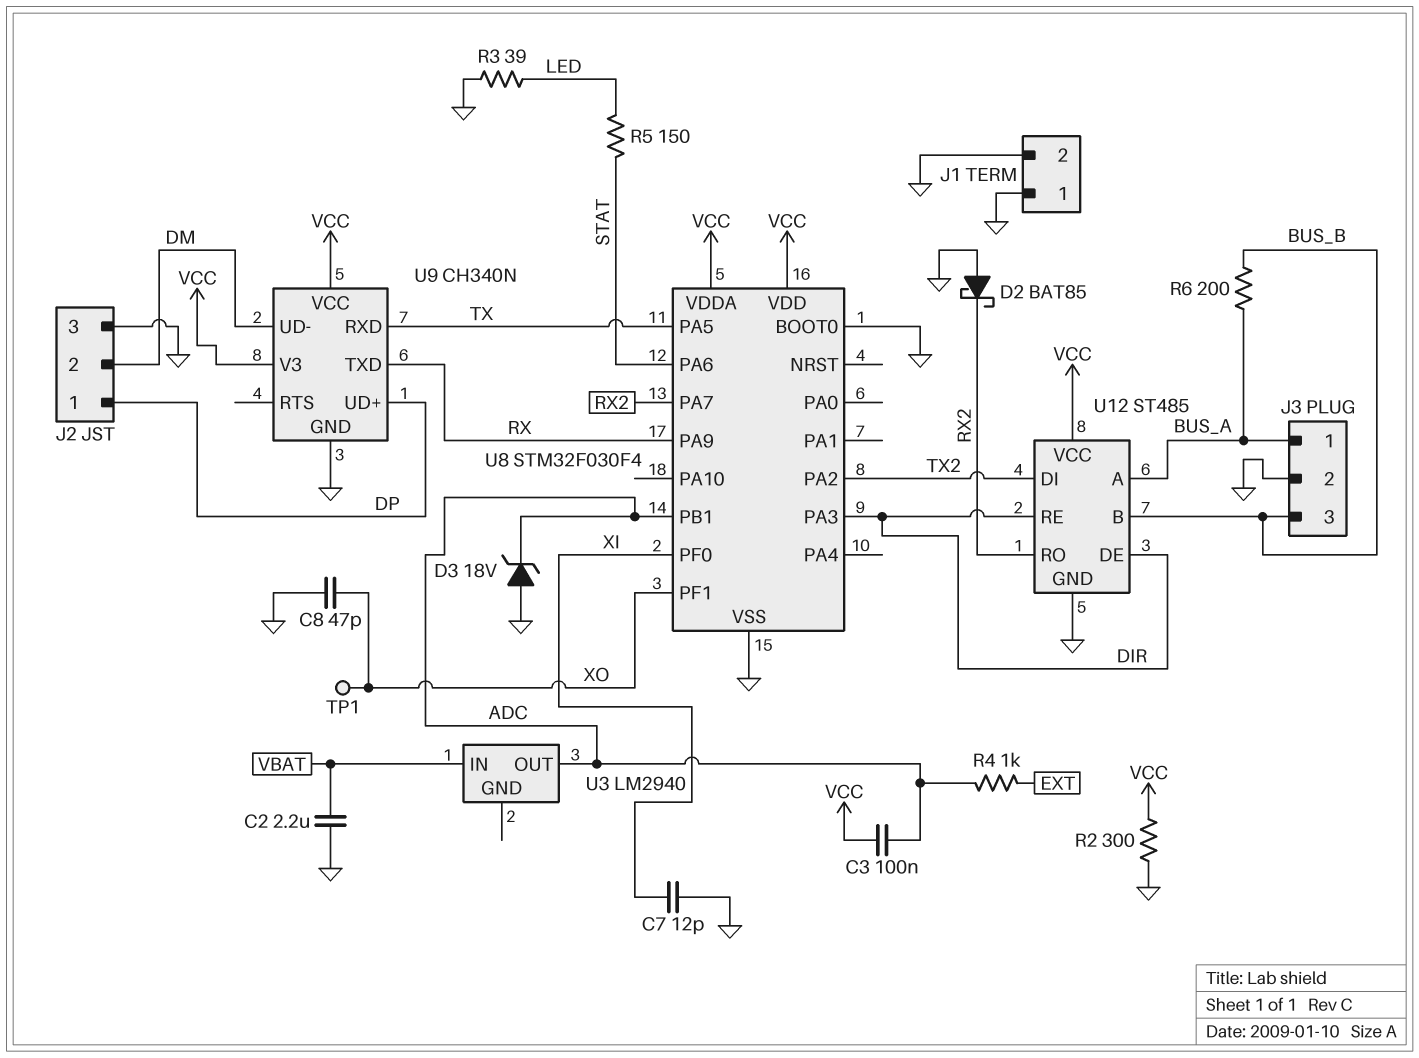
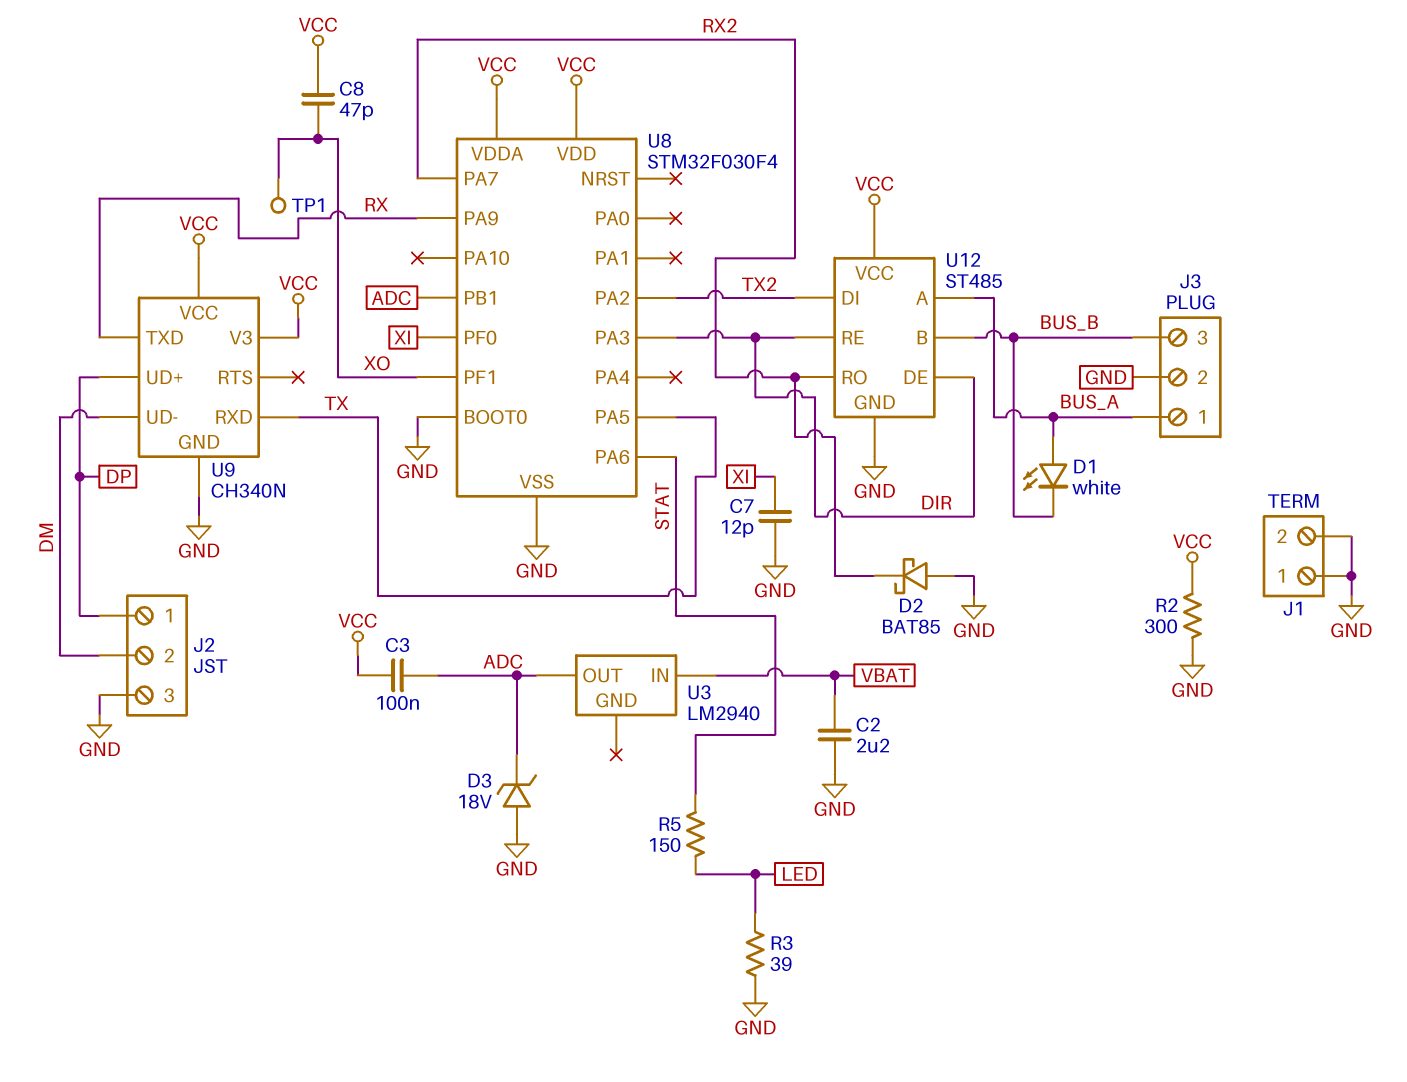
C8: 47pF (GND, XO) -> 47pF (VCC, XO)
D1: none -> LED white (A BUS_A, K BUS_B)
R4: 1k (ADC, EXT) -> none
R6: 200 (BUS_A, BUS_B) -> none

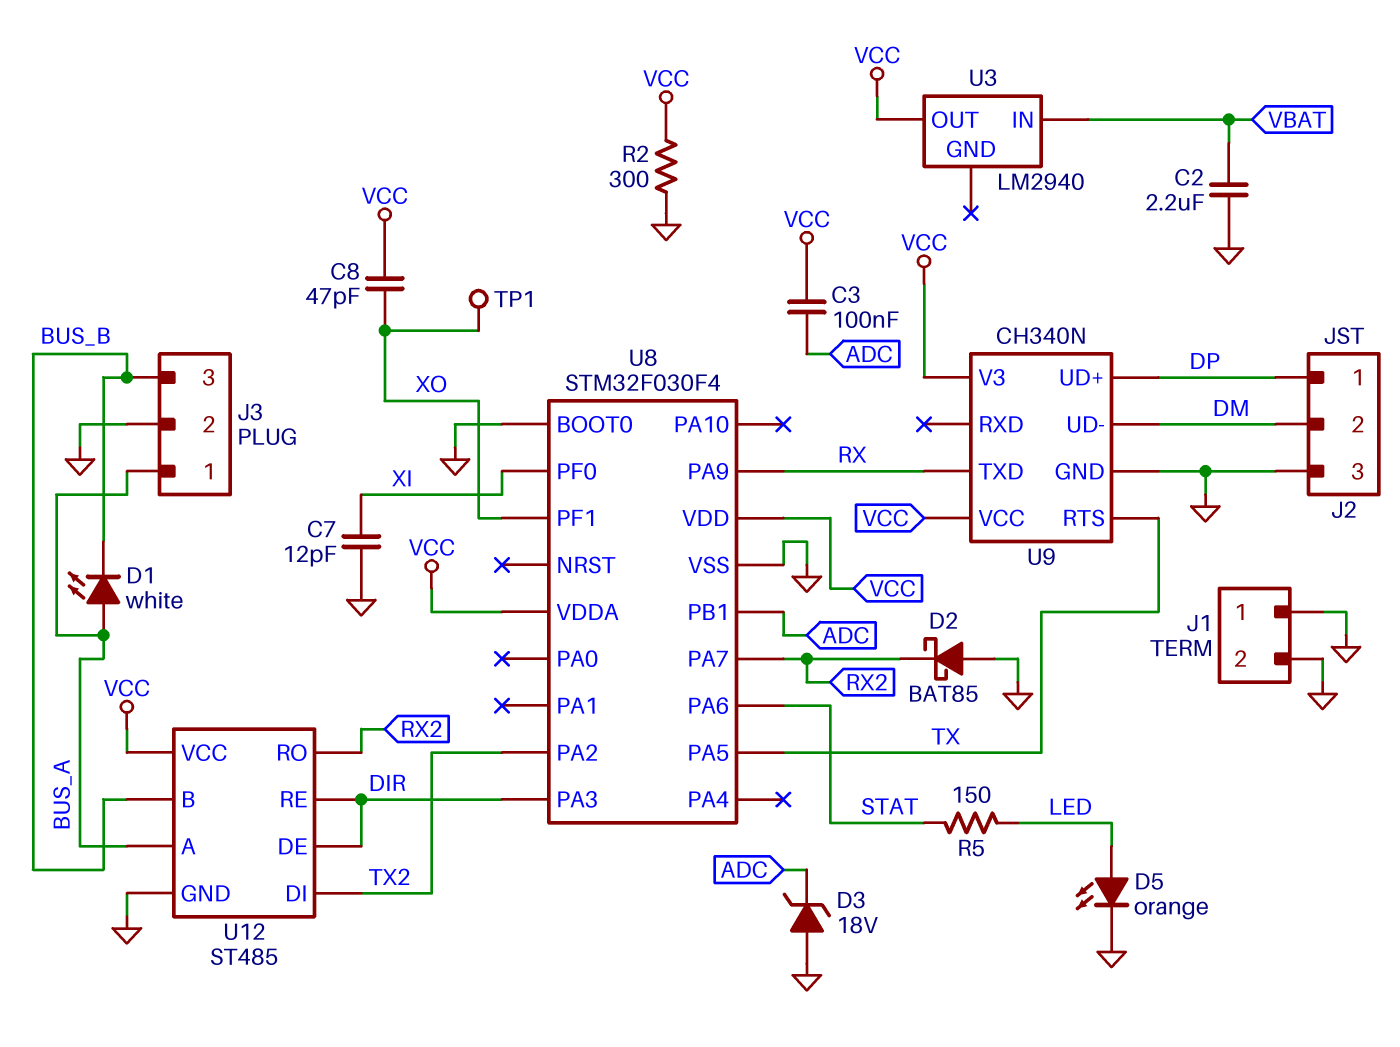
D5: none -> LED orange (A LED, K GND)
R3: 39 (GND, LED) -> none
U3 pin OUT: ADC -> VCC
U9 pin RTS: none -> TX
U9 pin RXD: TX -> none

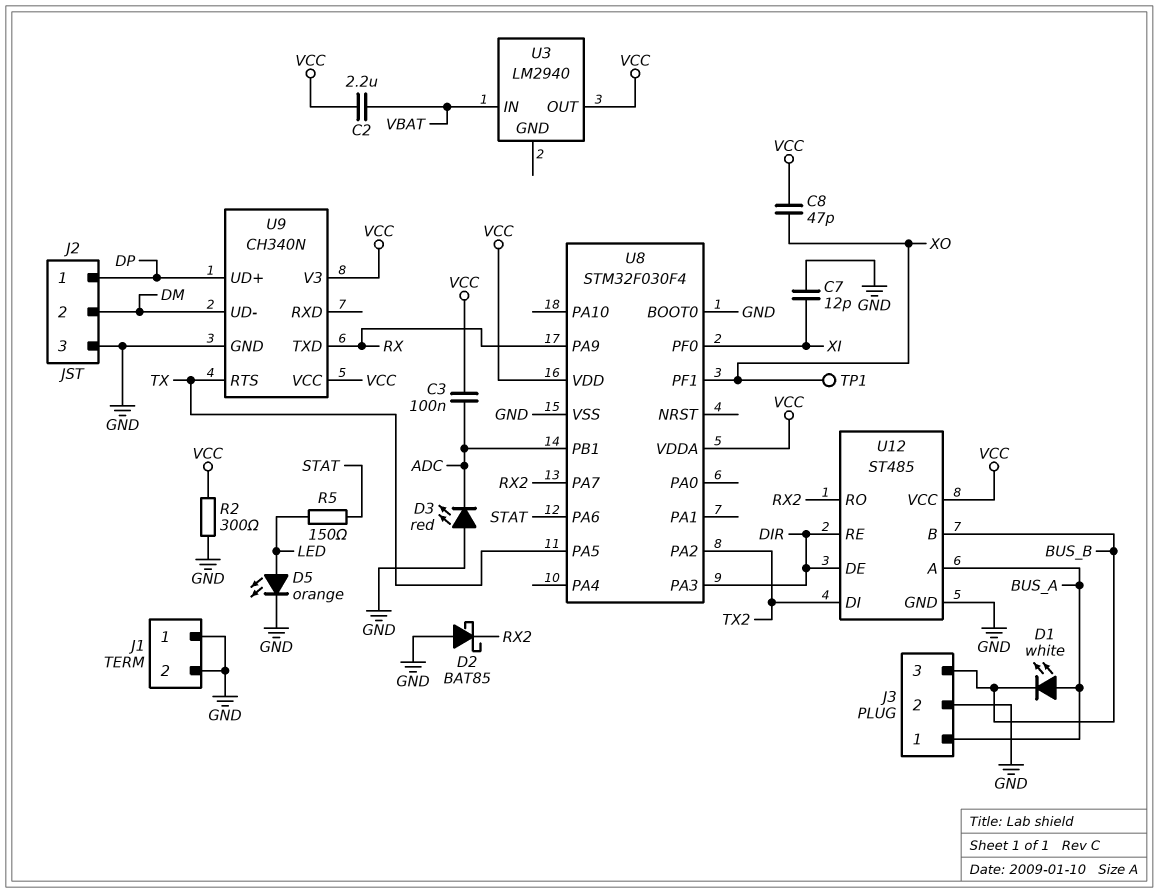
C2: 2.2uF (GND, VBAT) -> 2.2uF (VBAT, VCC)
D3: zener 18V (A GND, K ADC) -> LED red (A GND, K ADC)

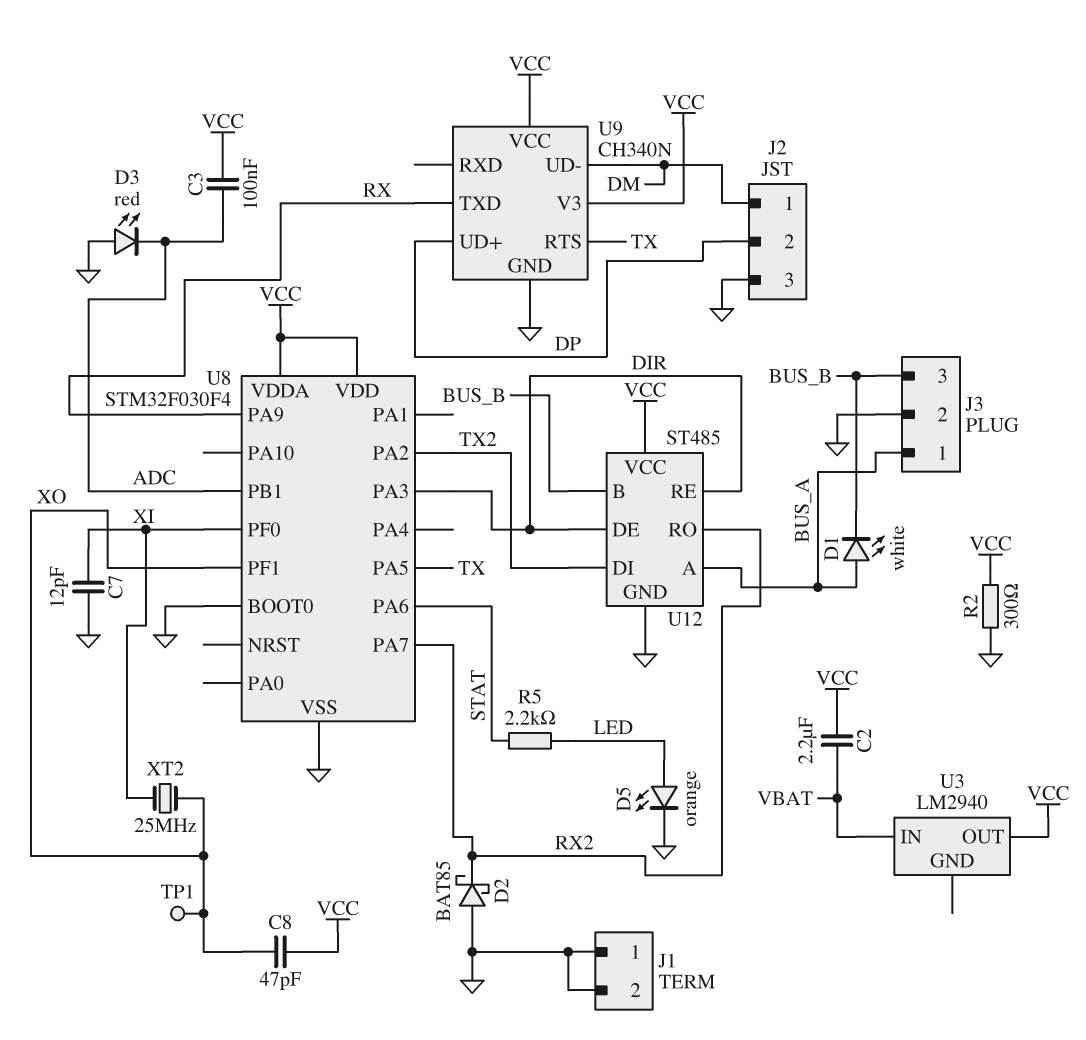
J2 pin 1: DP -> DM
J2 pin 2: DM -> DP
R5: 150 (LED, STAT) -> 2.2k (LED, STAT)
XT2: none -> 25MHz (XI, XO)

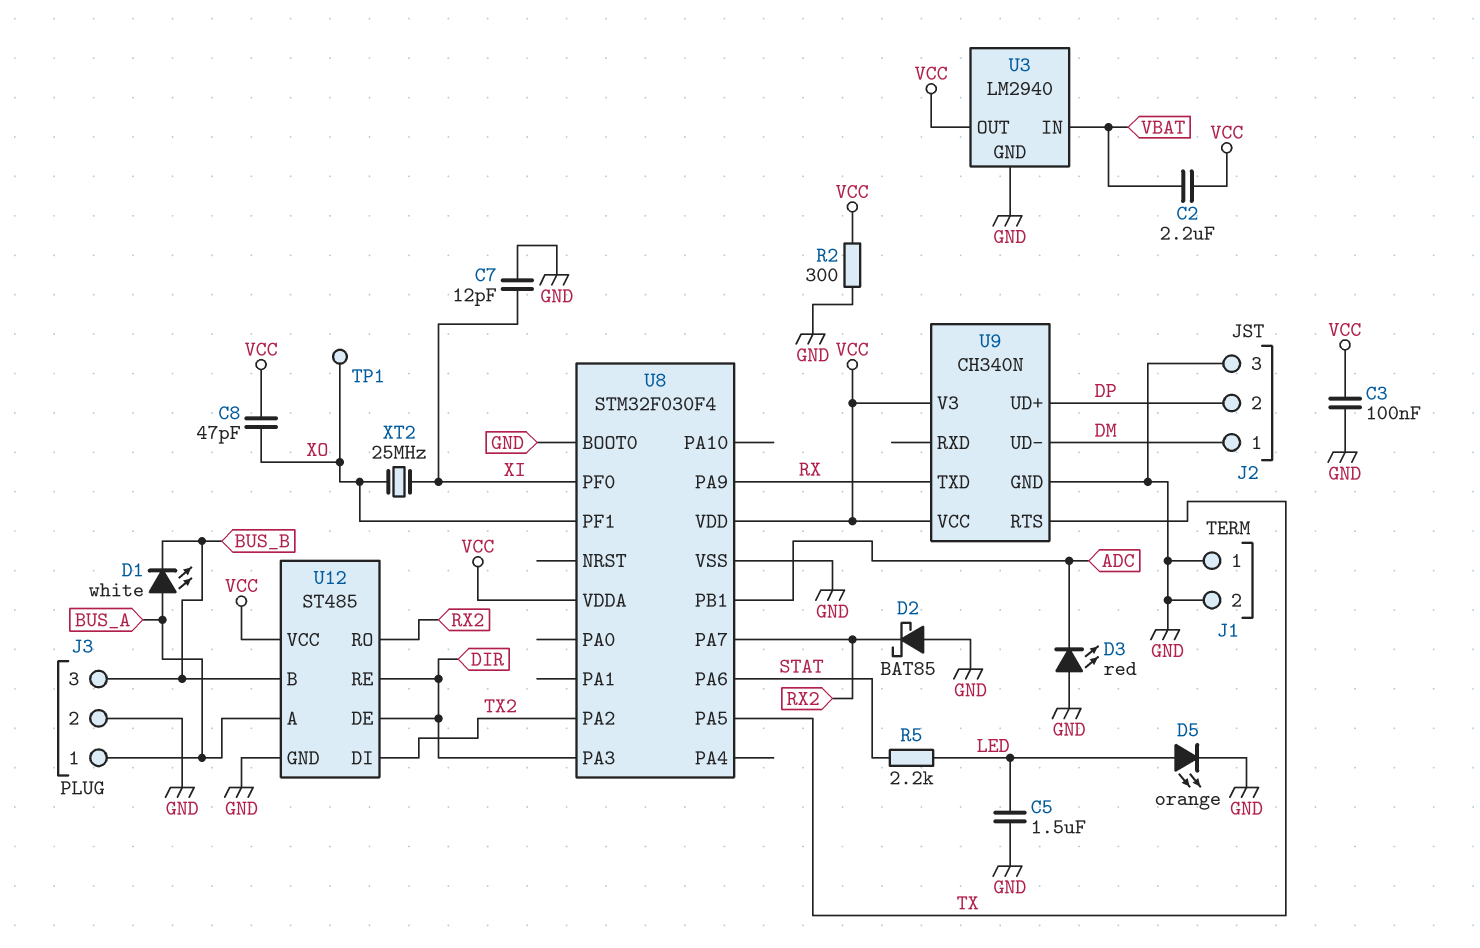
C3: 100nF (ADC, VCC) -> 100nF (GND, VCC)
C5: none -> 1.5uF (GND, LED)
U3 pin GND: none -> GND

